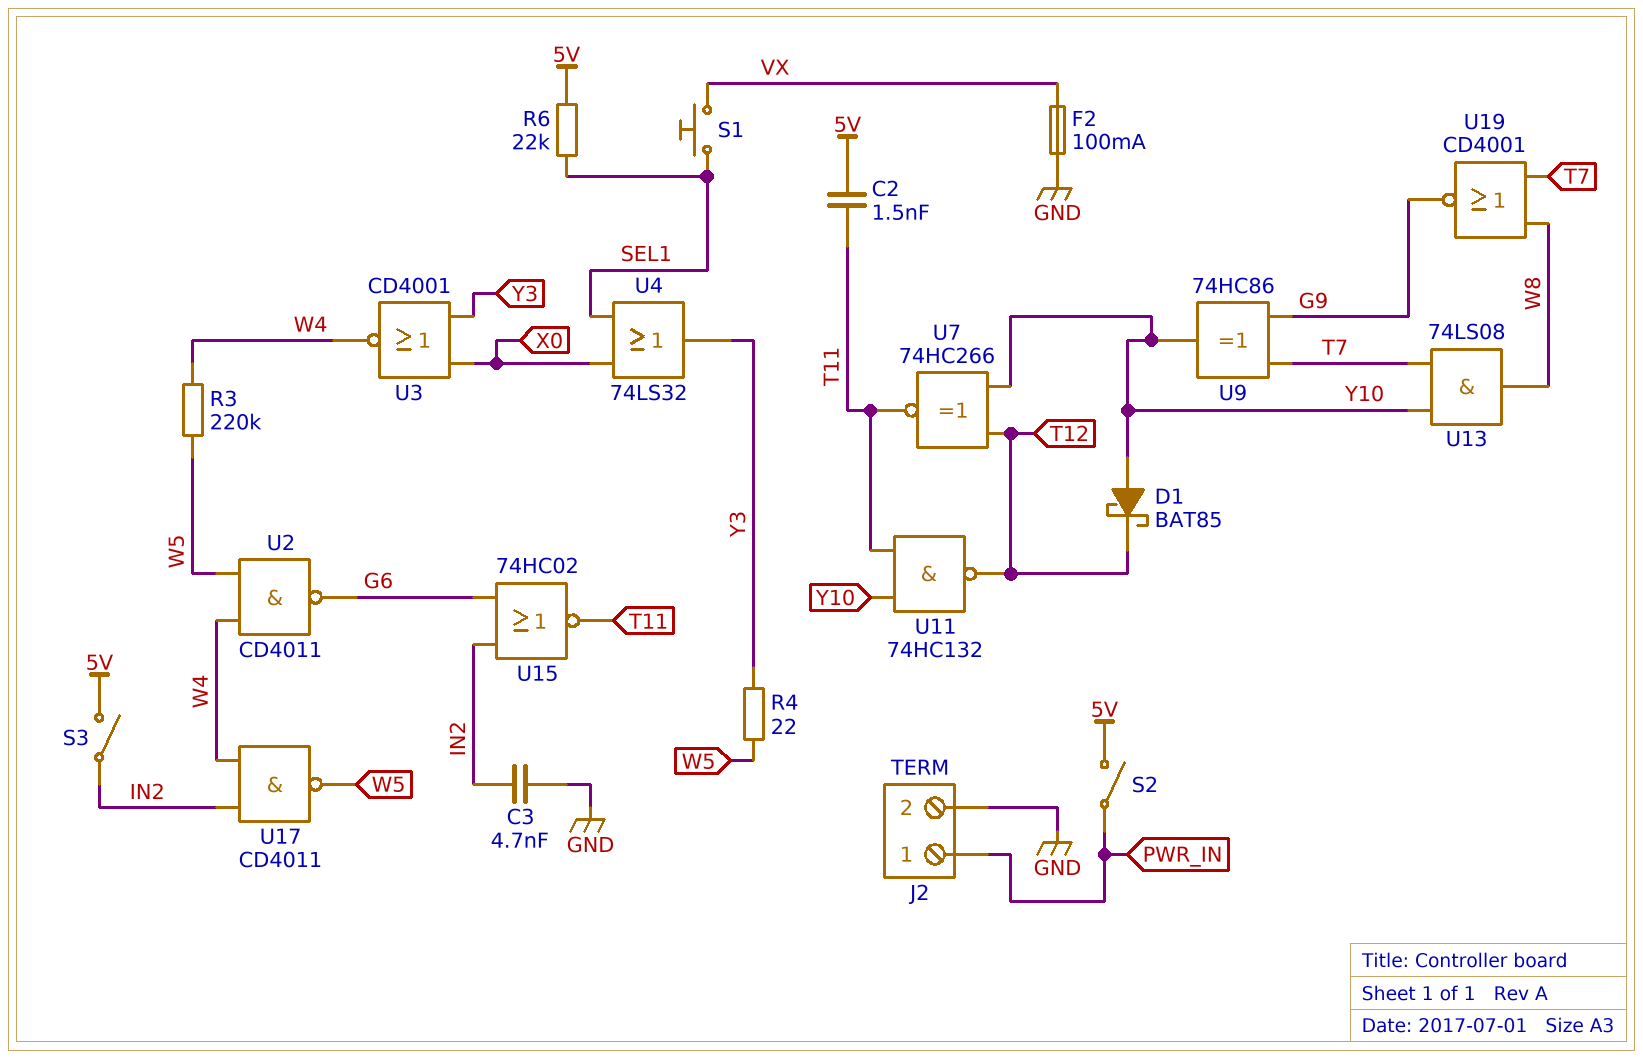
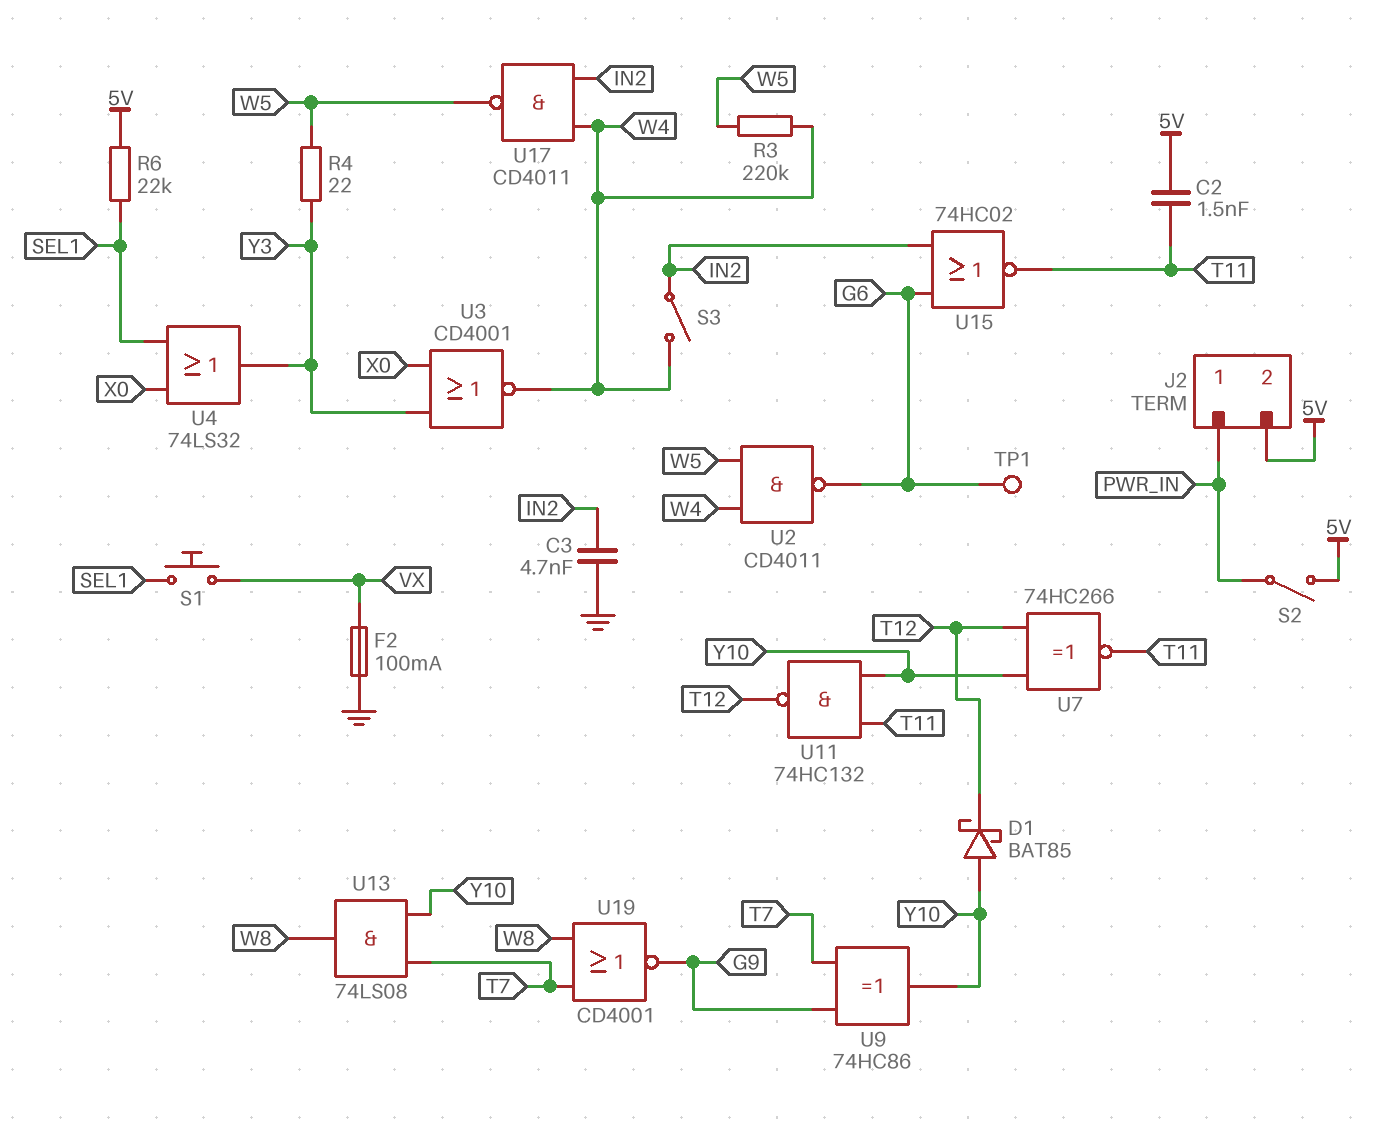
J2 pin 2: GND -> 5V
S3: switch (5V, IN2) -> switch (IN2, W4)
TP1: none -> test point (G6)

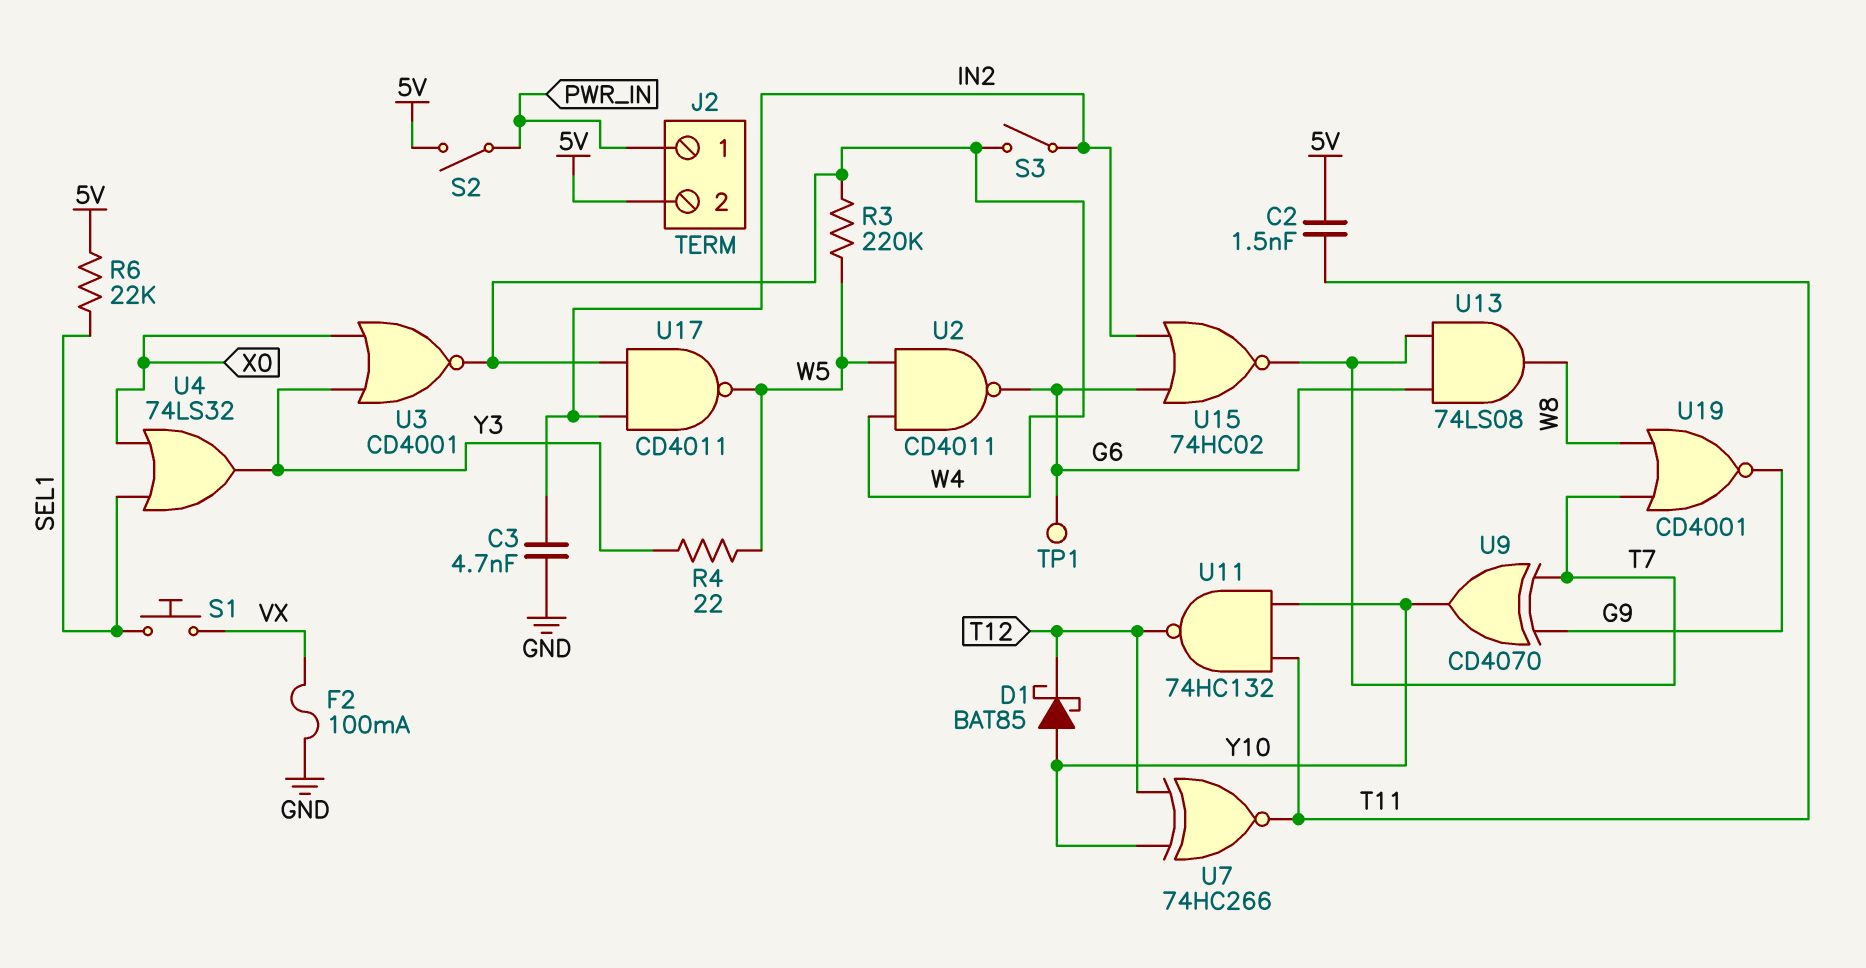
U9: XOR 74HC86 (in G9, in T7, out Y10) -> XOR CD4070 (in G9, in T7, out Y10)
U13: AND 74LS08 (in T7, in Y10, out W8) -> AND 74LS08 (in G6, in T7, out W8)
U15: NOR 74HC02 (in G6, in IN2, out T11) -> NOR 74HC02 (in G6, in IN2, out T7)

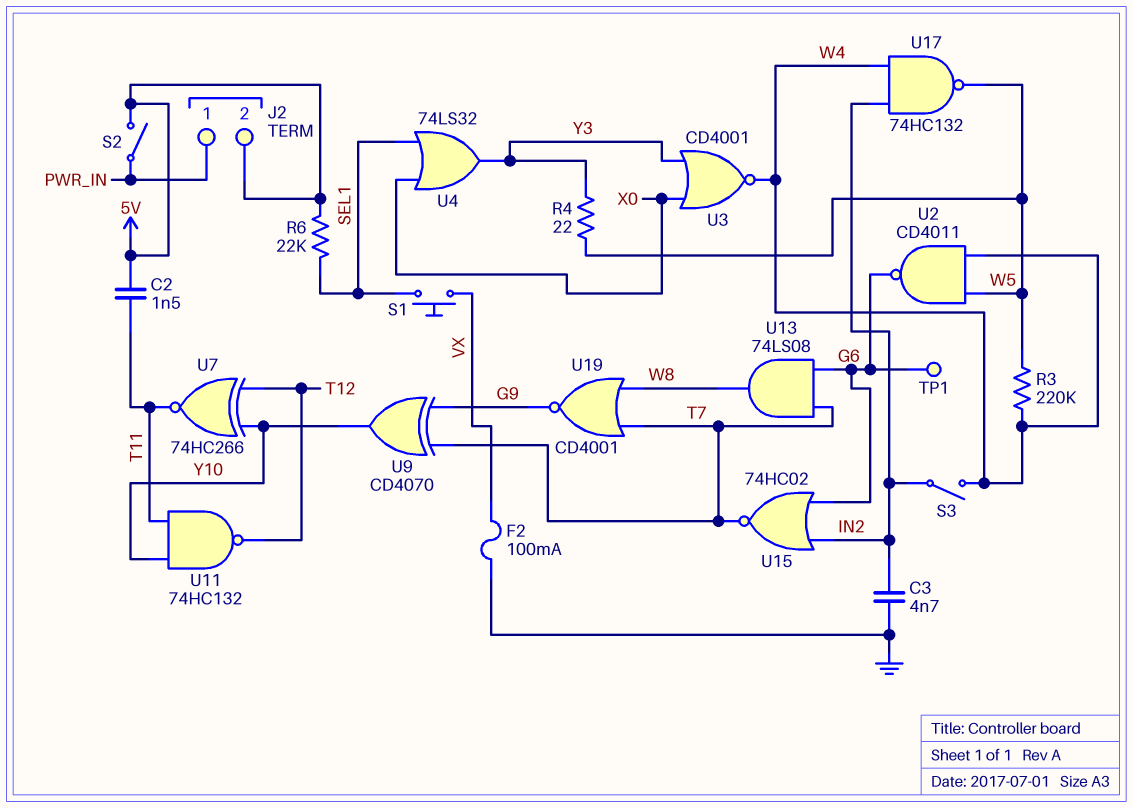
D1: schottky BAT85 (A Y10, K T12) -> none
U17: NAND CD4011 (in IN2, in W4, out W5) -> NAND 74HC132 (in IN2, in W4, out W5)

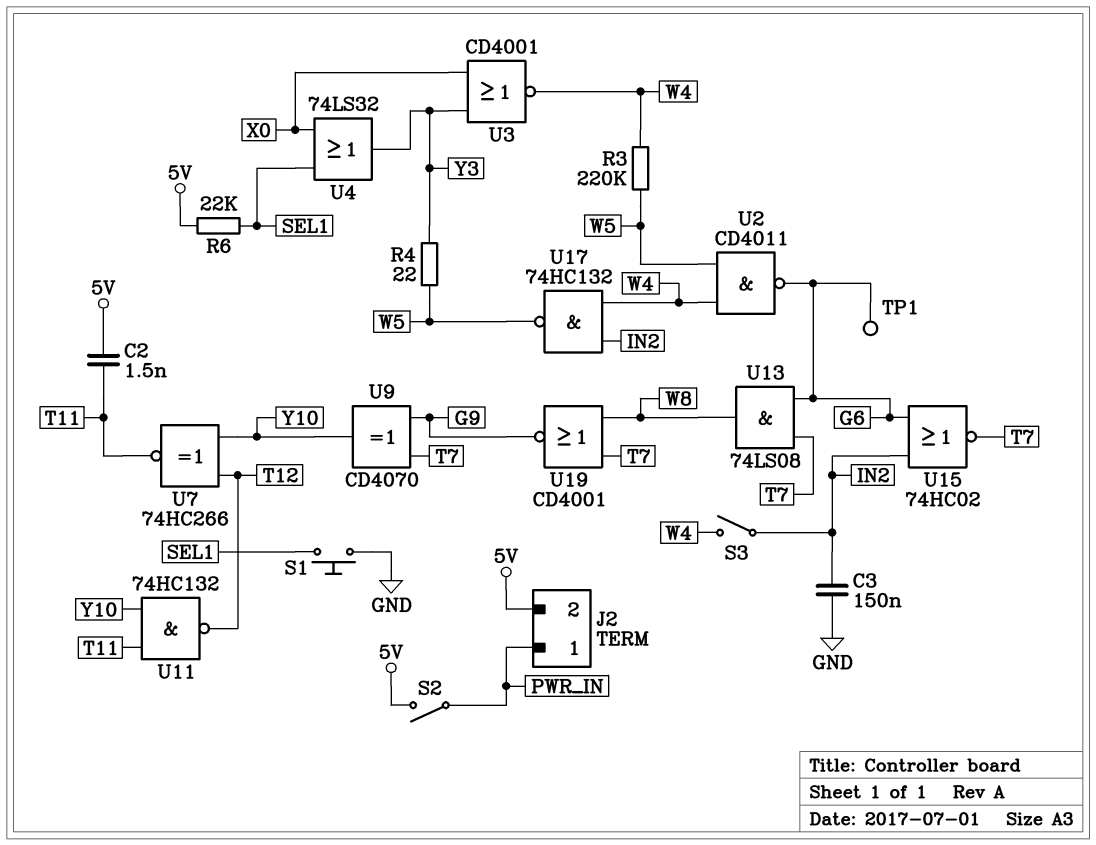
C3: 4.7nF (GND, IN2) -> 150nF (GND, IN2)
F2: 100mA (GND, VX) -> none
S1: button (SEL1, VX) -> button (GND, SEL1)

